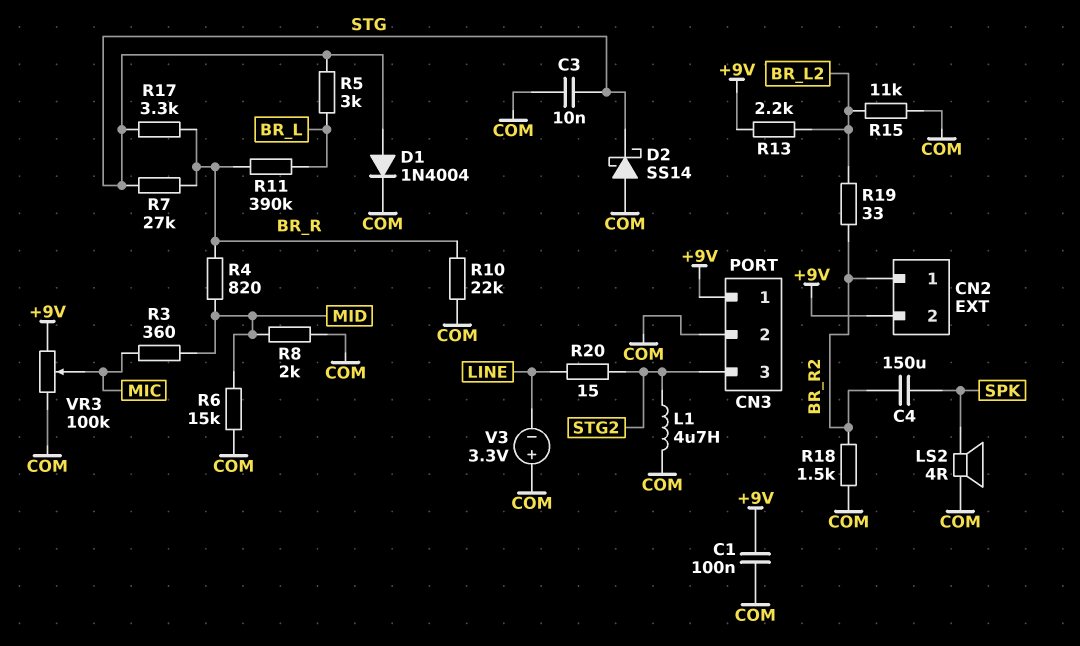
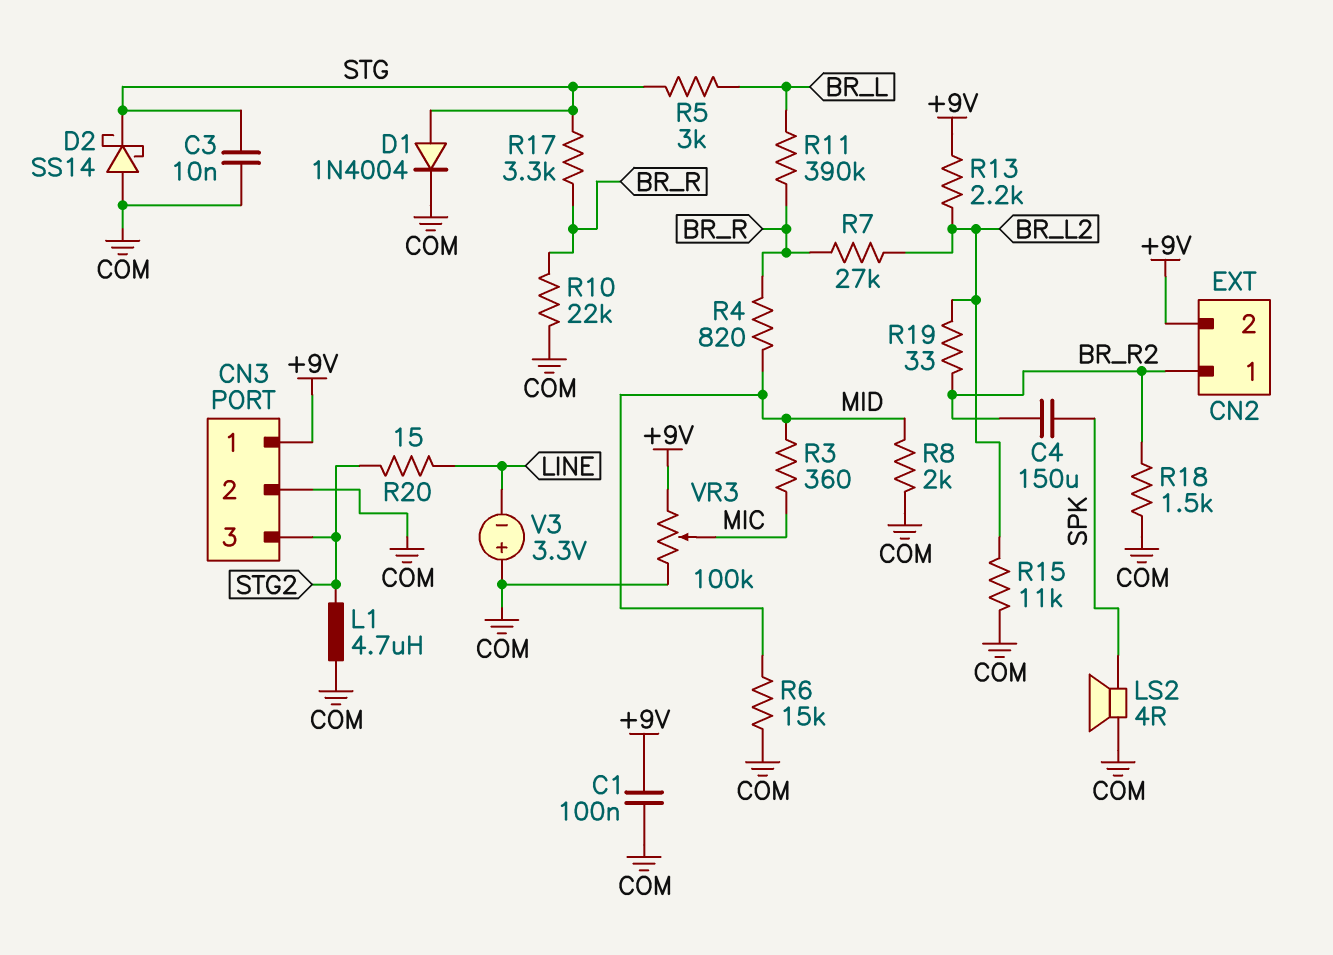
R7: 27k (BR_R, STG) -> 27k (BR_L2, BR_R)

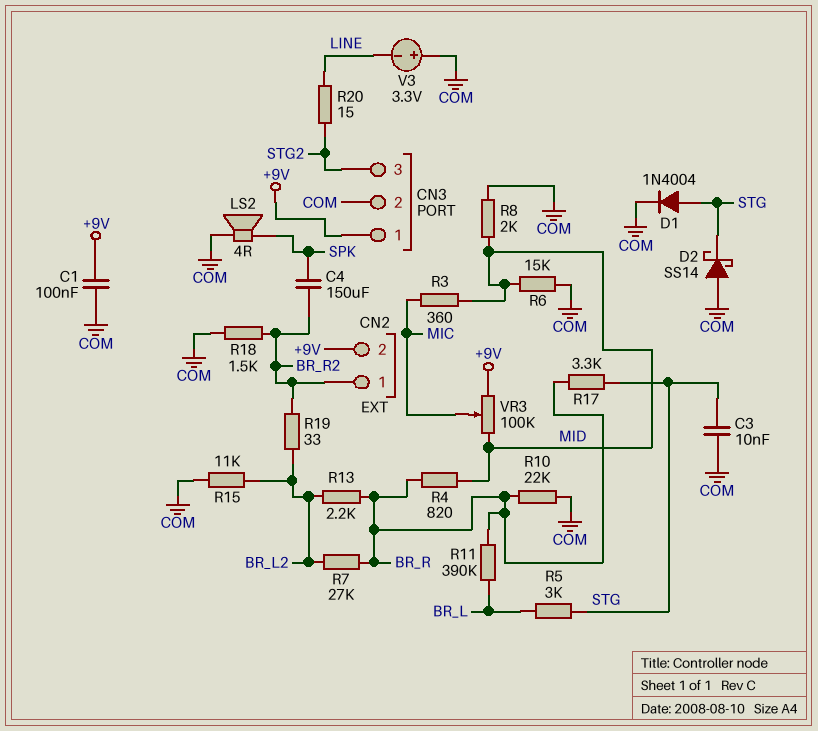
L1: 4.7uH (COM, STG2) -> none
R13: 2.2k (+9V, BR_L2) -> 2.2k (BR_L2, BR_R)
VR3: 100k (+9V, COM, wiper MIC) -> 100k (+9V, MID, wiper MIC)

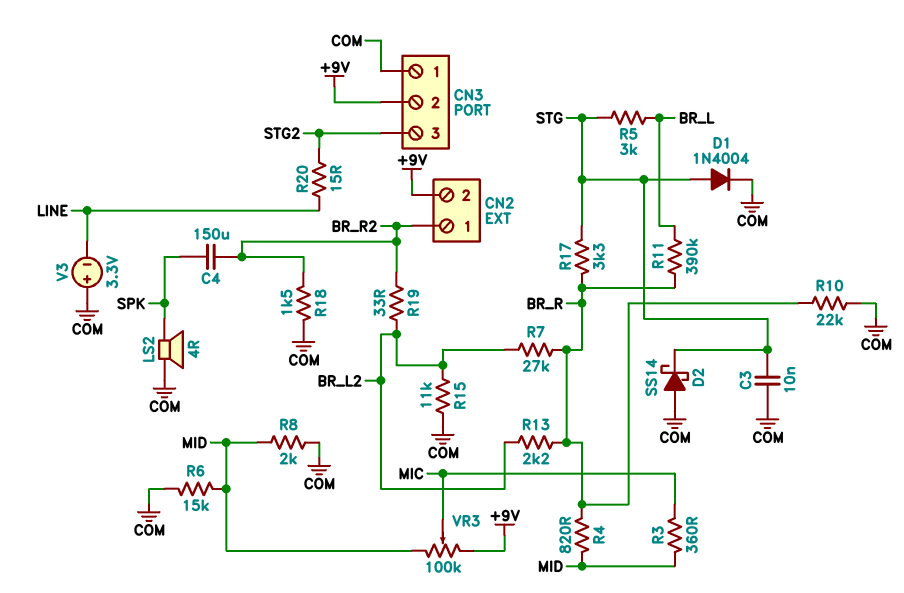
C1: 100nF (+9V, COM) -> none
CN3 pin 1: +9V -> COM
CN3 pin 2: COM -> +9V

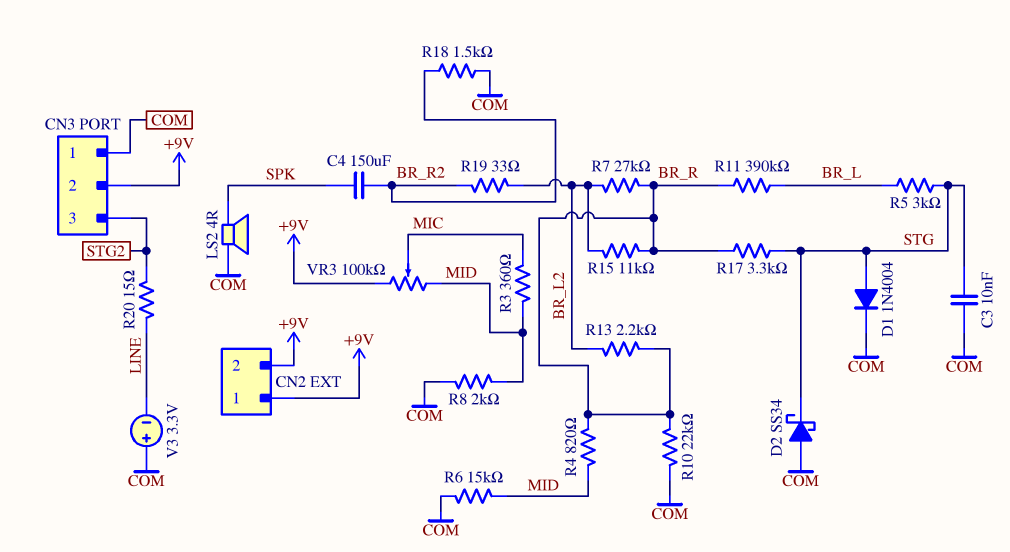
CN2 pin 1: BR_R2 -> +9V
D2: schottky SS14 (A COM, K STG) -> schottky SS34 (A COM, K STG)
R15: 11k (BR_L2, COM) -> 11k (BR_L2, BR_R)

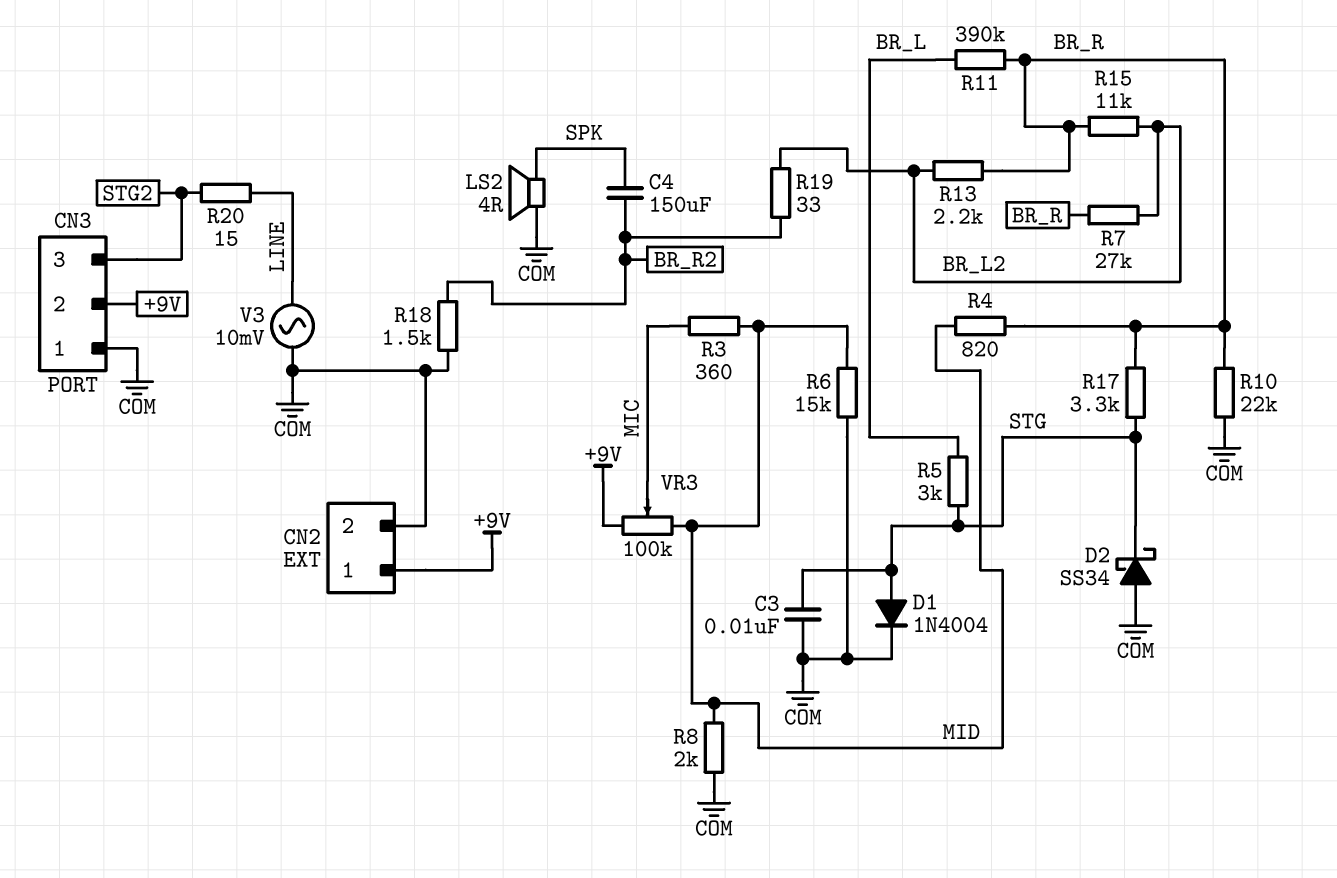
CN2 pin 2: +9V -> COM
V3: 3.3V (plus COM, minus LINE) -> AC 10mV (COM, LINE)

